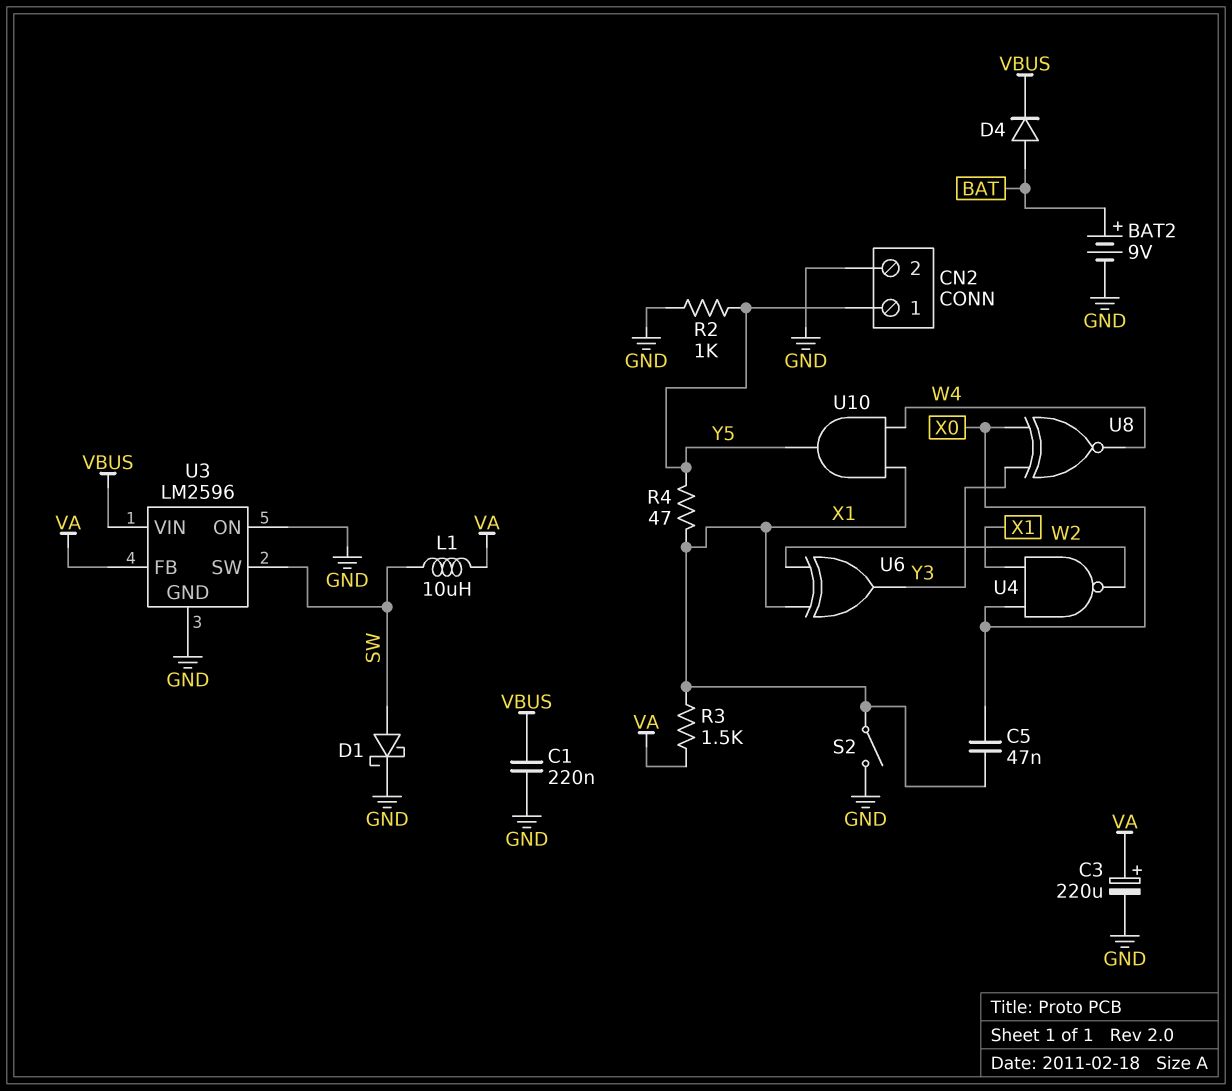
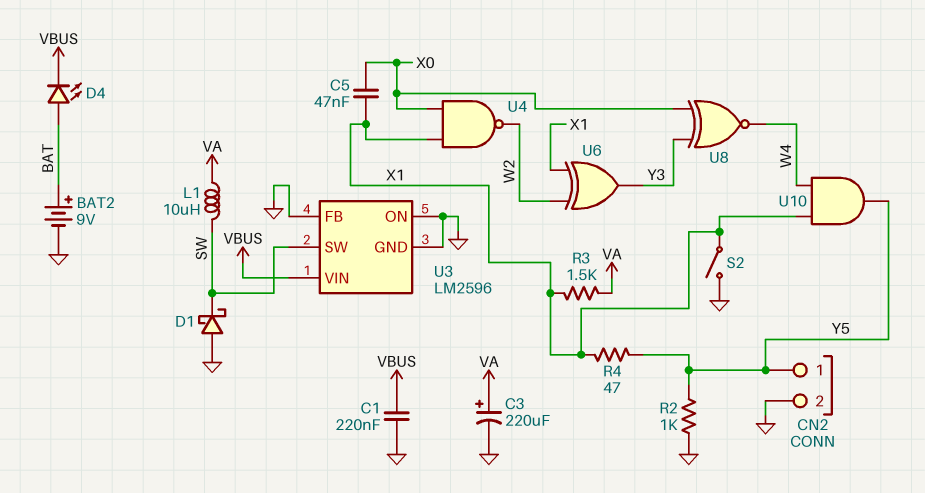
D1: schottky (A SW, K GND) -> schottky (A GND, K SW)
D4: diode (A BAT, K VBUS) -> LED (A BAT, K VBUS)
U3 pin FB: VA -> GND

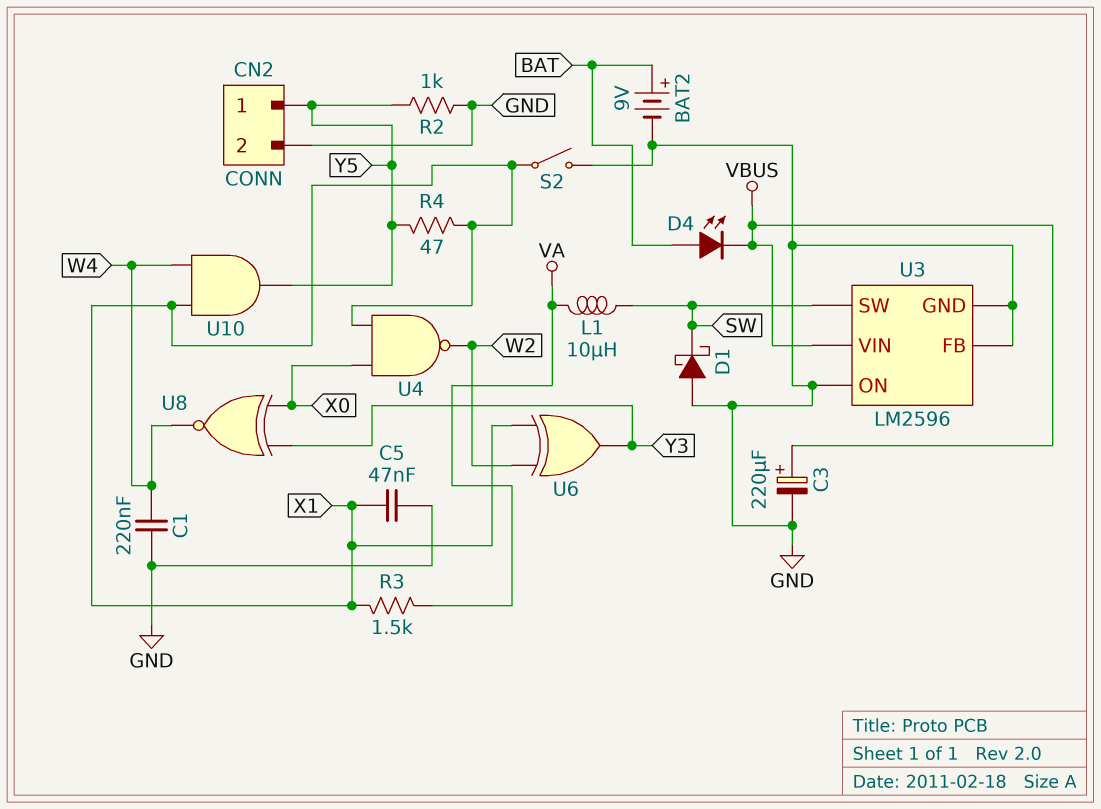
C1: 220nF (GND, VBUS) -> 220nF (GND, W4)
C3: 220uF (plus VA, minus GND) -> 220uF (plus VBUS, minus GND)
C5: 47nF (X0, X1) -> 47nF (GND, X1)

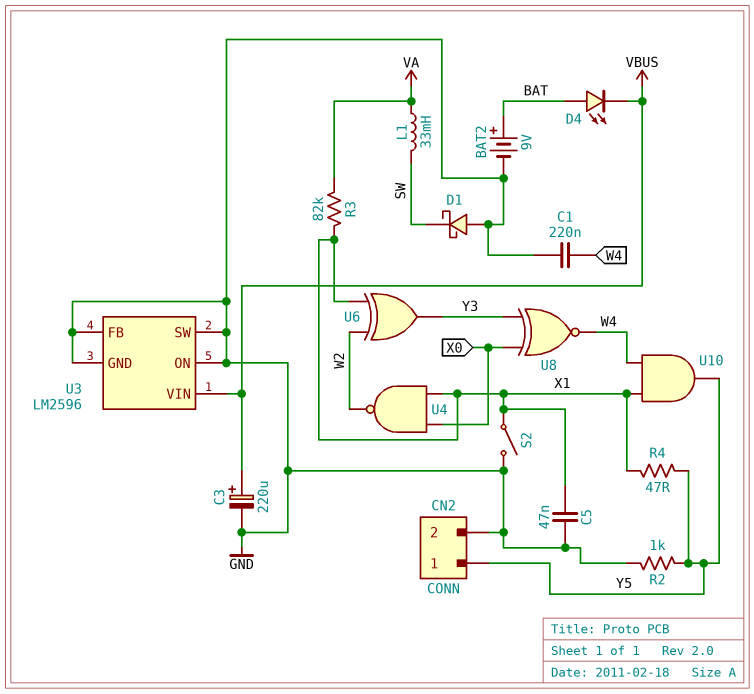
L1: 10uH (SW, VA) -> 33mH (SW, VA)
R3: 1.5k (VA, X1) -> 82k (VA, X1)
U3 pin SW: SW -> GND

